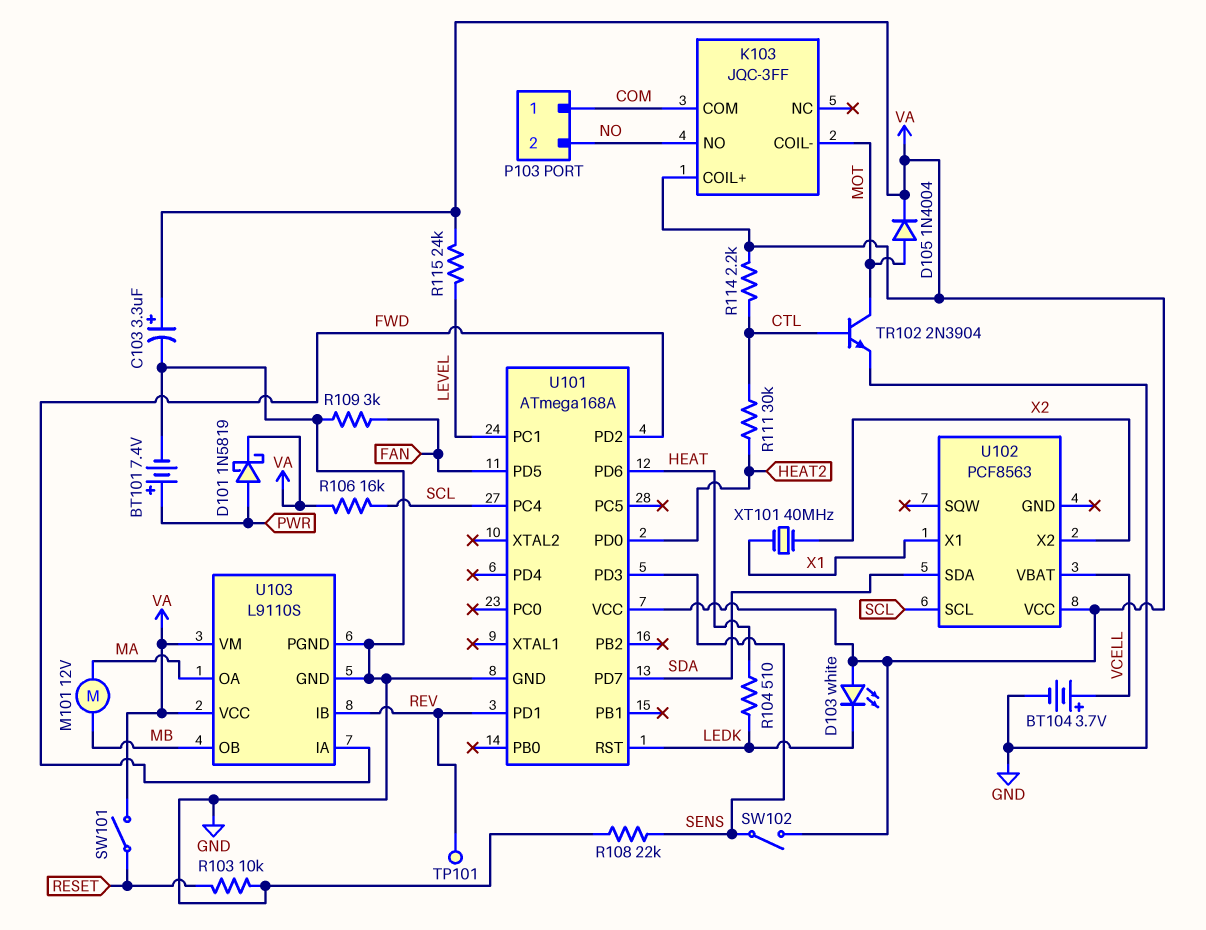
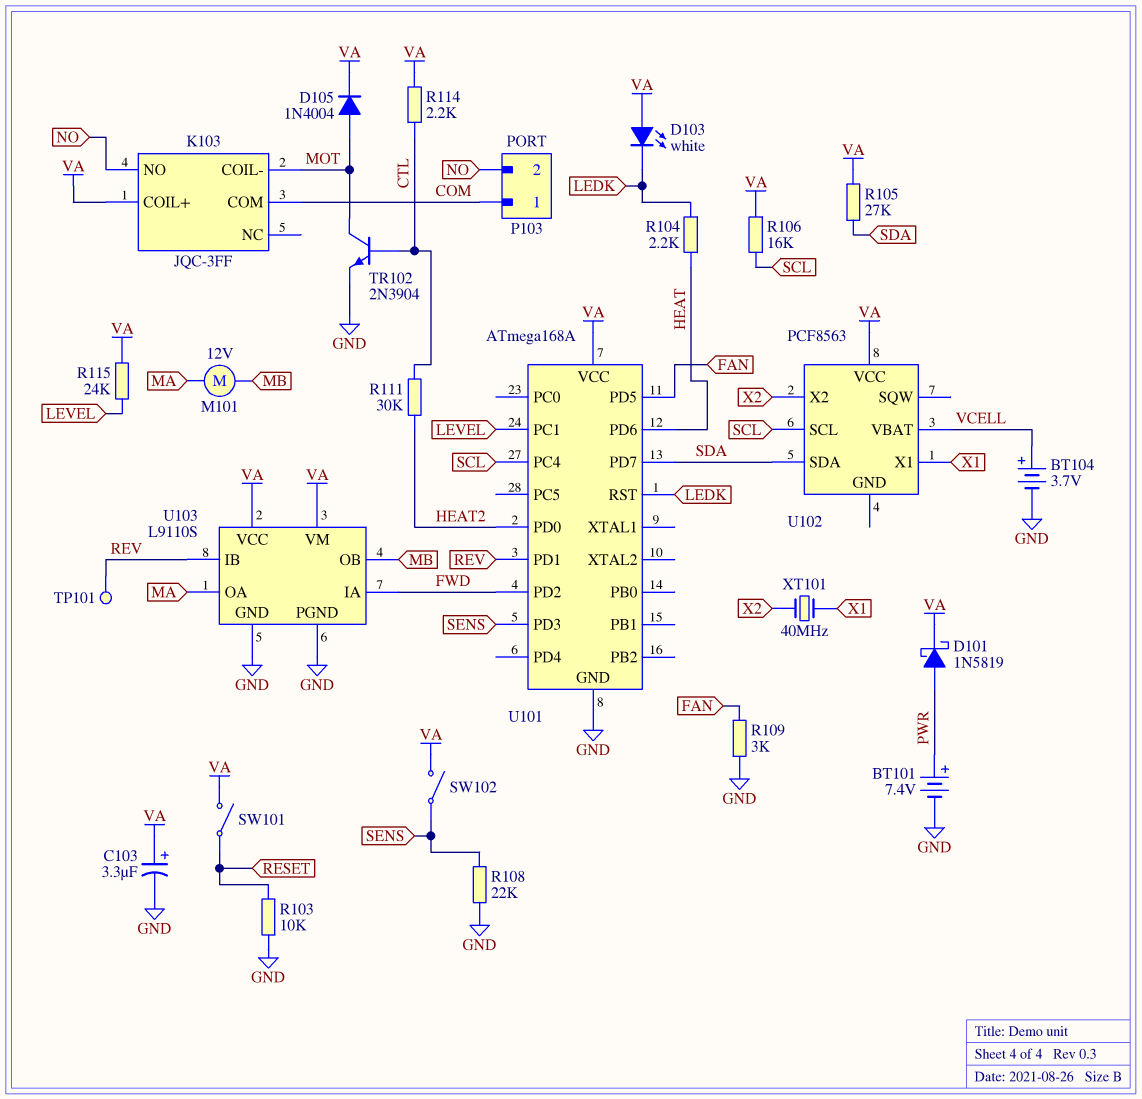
R104: 510 (HEAT, LEDK) -> 2.2k (HEAT, LEDK)
R105: none -> 27k (SDA, VA)

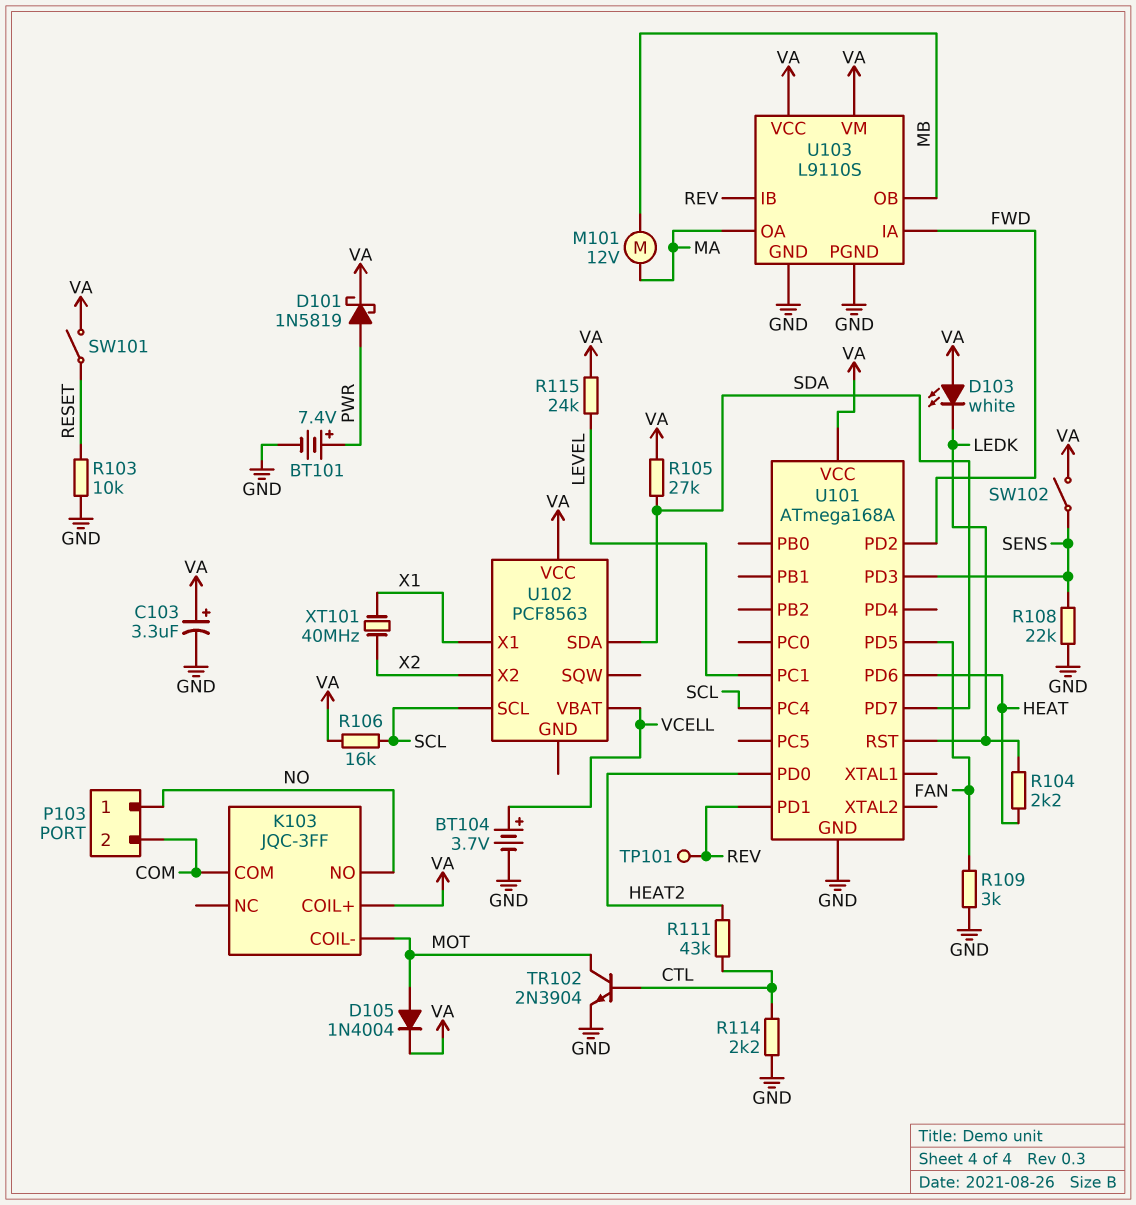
P103 pin 1: COM -> NO
P103 pin 2: NO -> COM
R111: 30k (CTL, HEAT2) -> 43k (CTL, HEAT2)
R114: 2.2k (CTL, VA) -> 2.2k (CTL, GND)

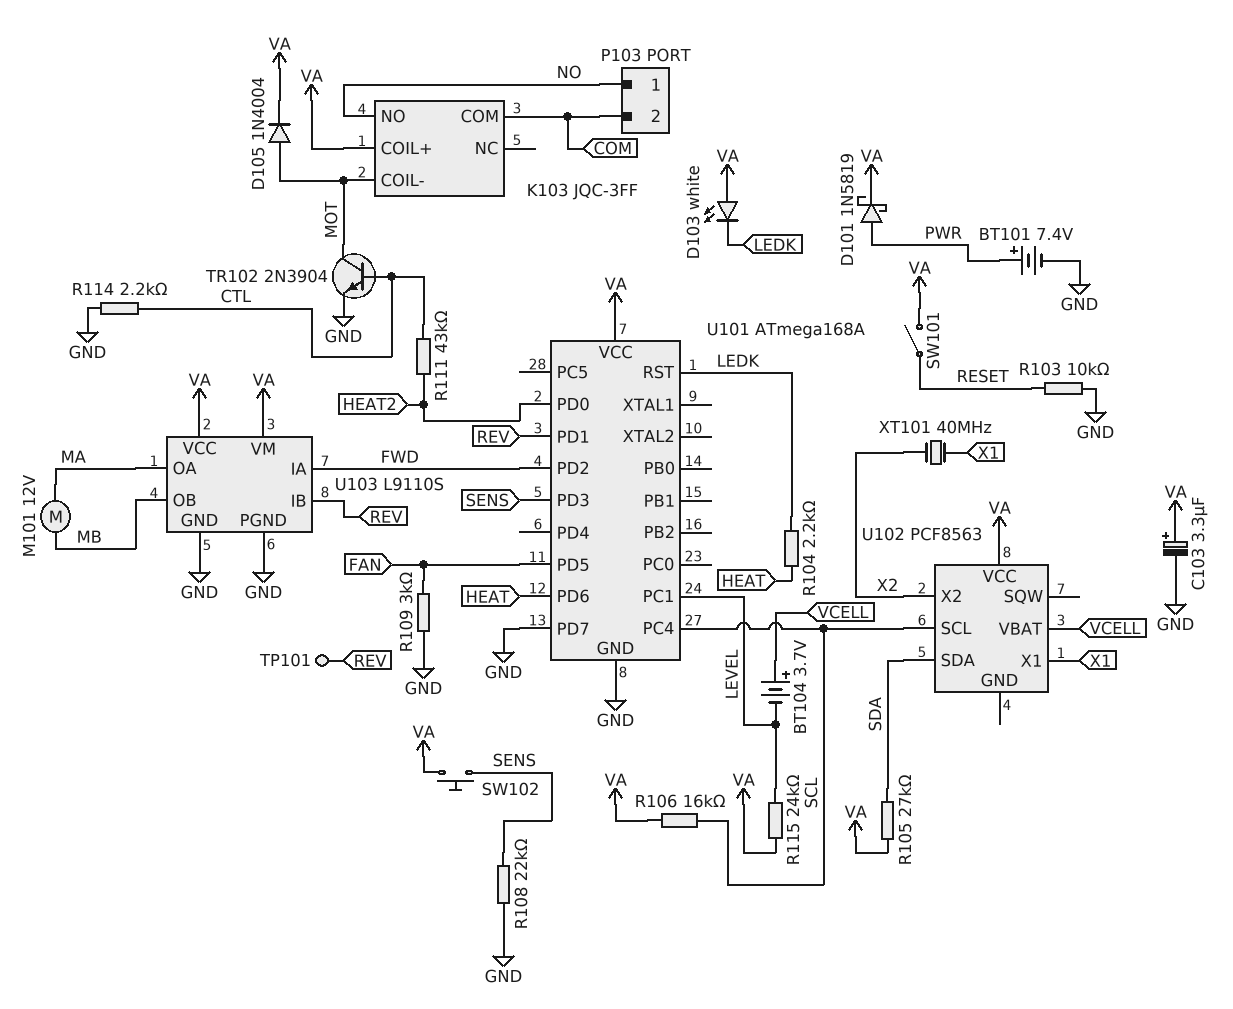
BT104: 3.7V (plus VCELL, minus GND) -> 3.7V (plus VCELL, minus LEVEL)
SW102: switch (SENS, VA) -> button (SENS, VA)
U101 pin PD7: SDA -> GND

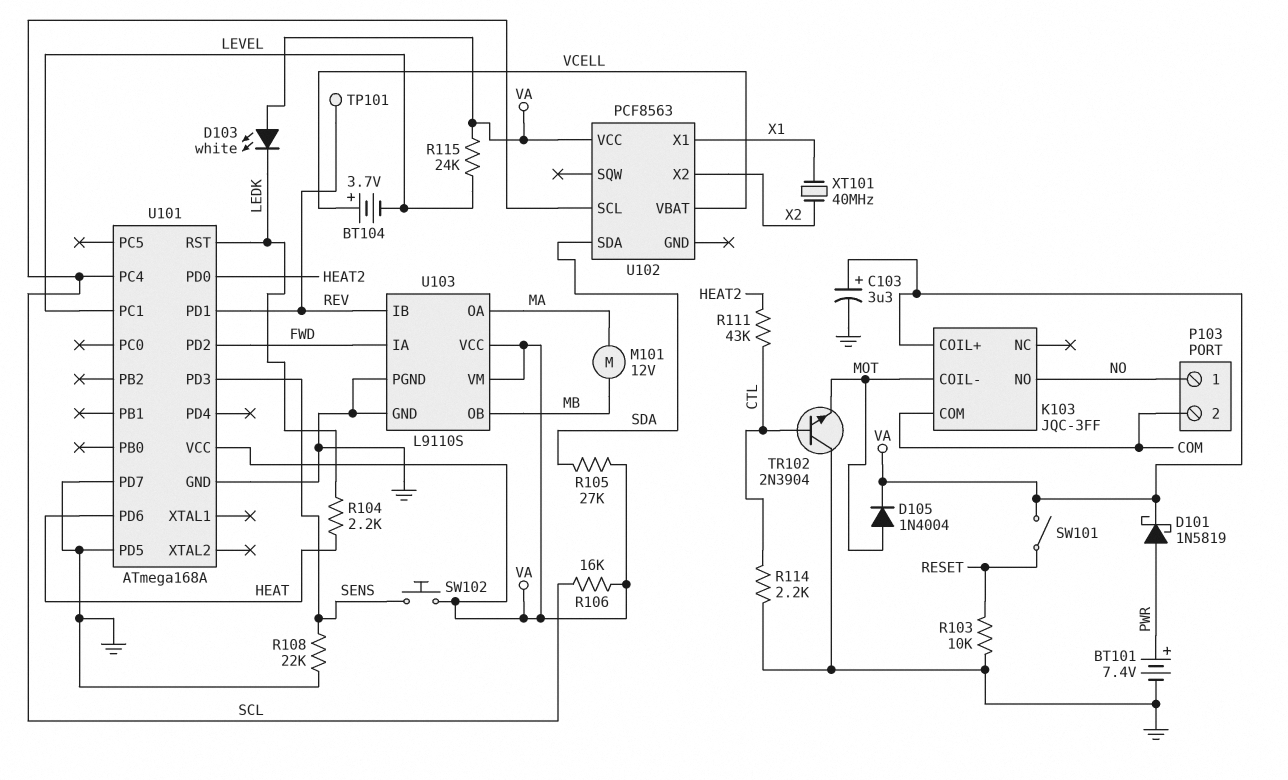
R109: 3k (FAN, GND) -> none
TR102: NPN 2N3904 (B CTL, C MOT, E GND) -> NPN 2N3904 (B CTL, C GND, E MOT)
U101 pin PD5: FAN -> GND

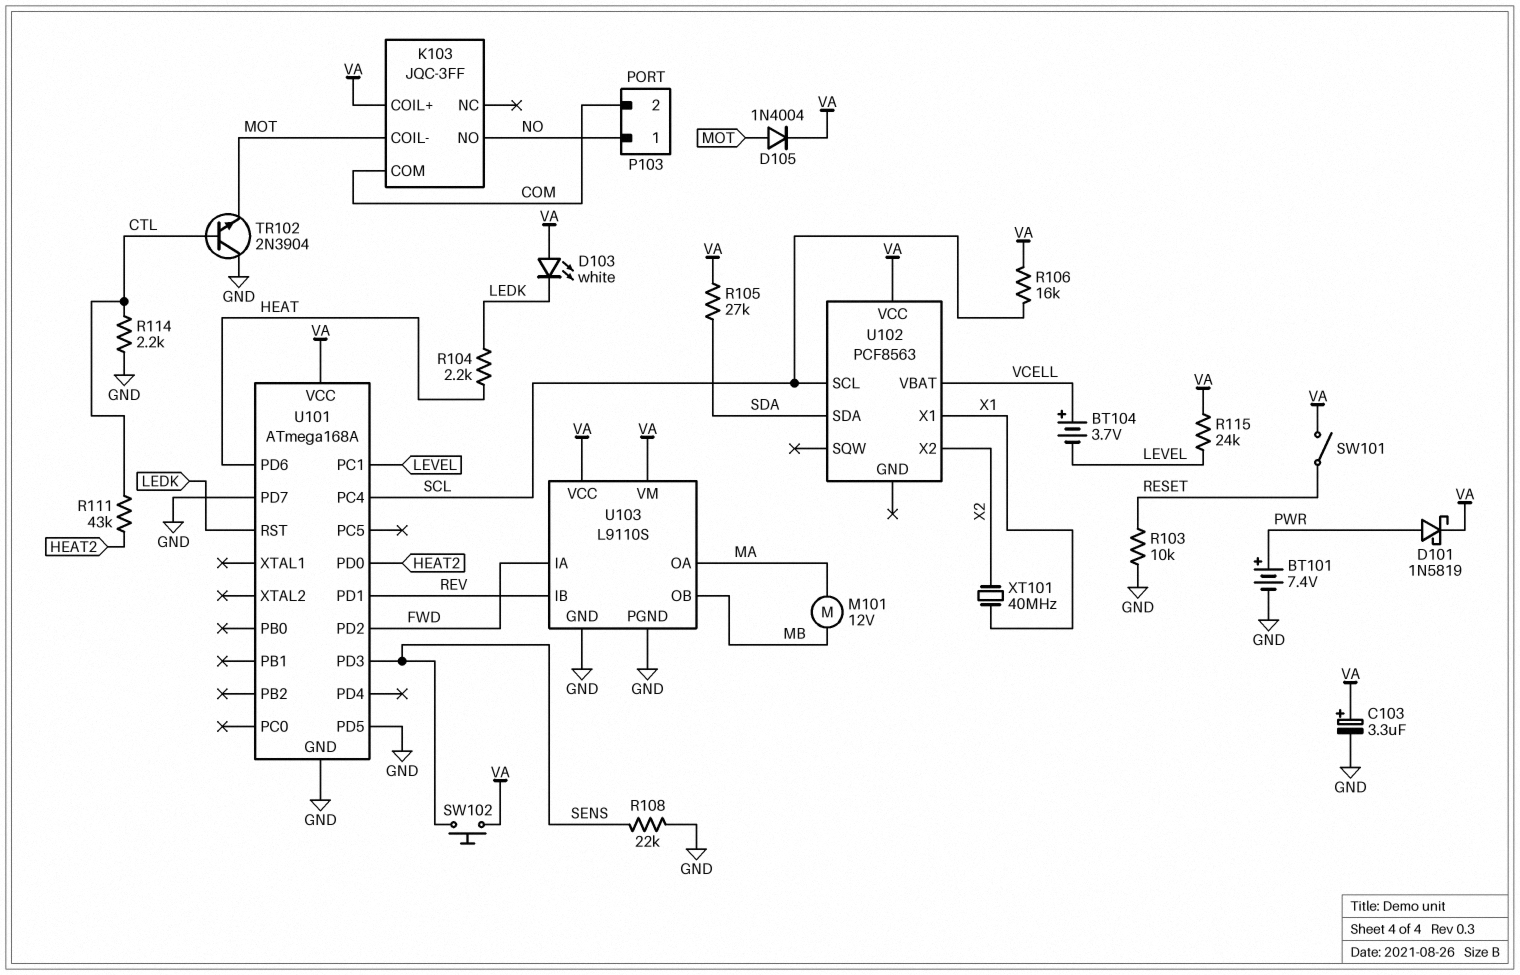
TP101: test point (REV) -> none

